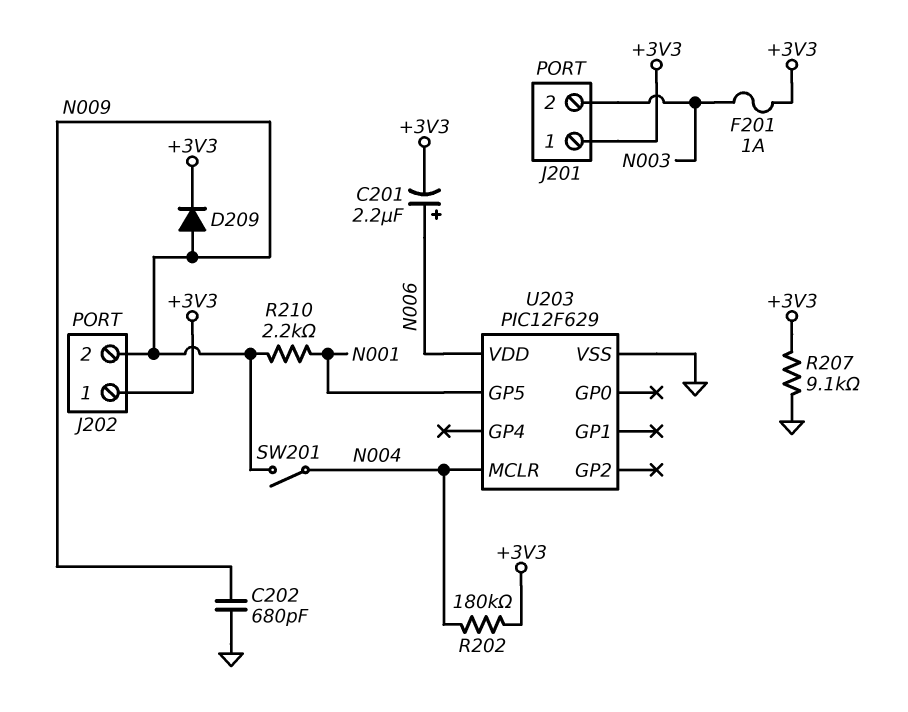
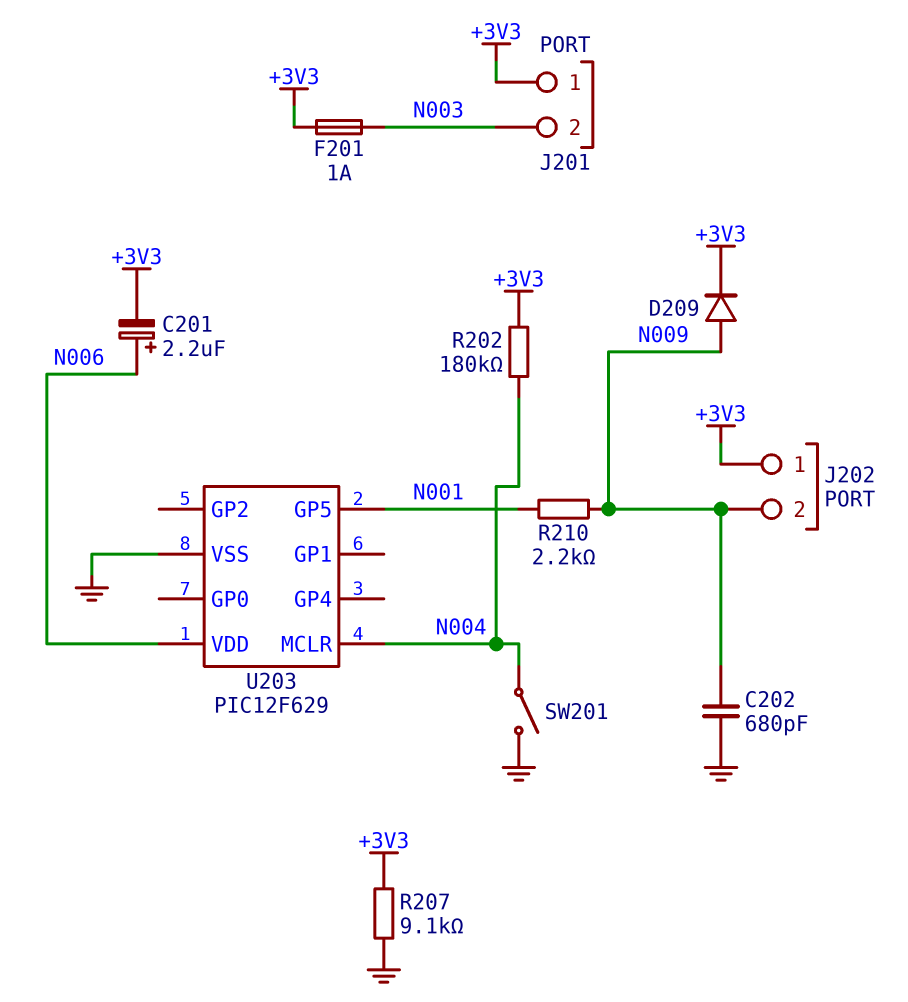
SW201: switch (N004, N009) -> switch (GND, N004)

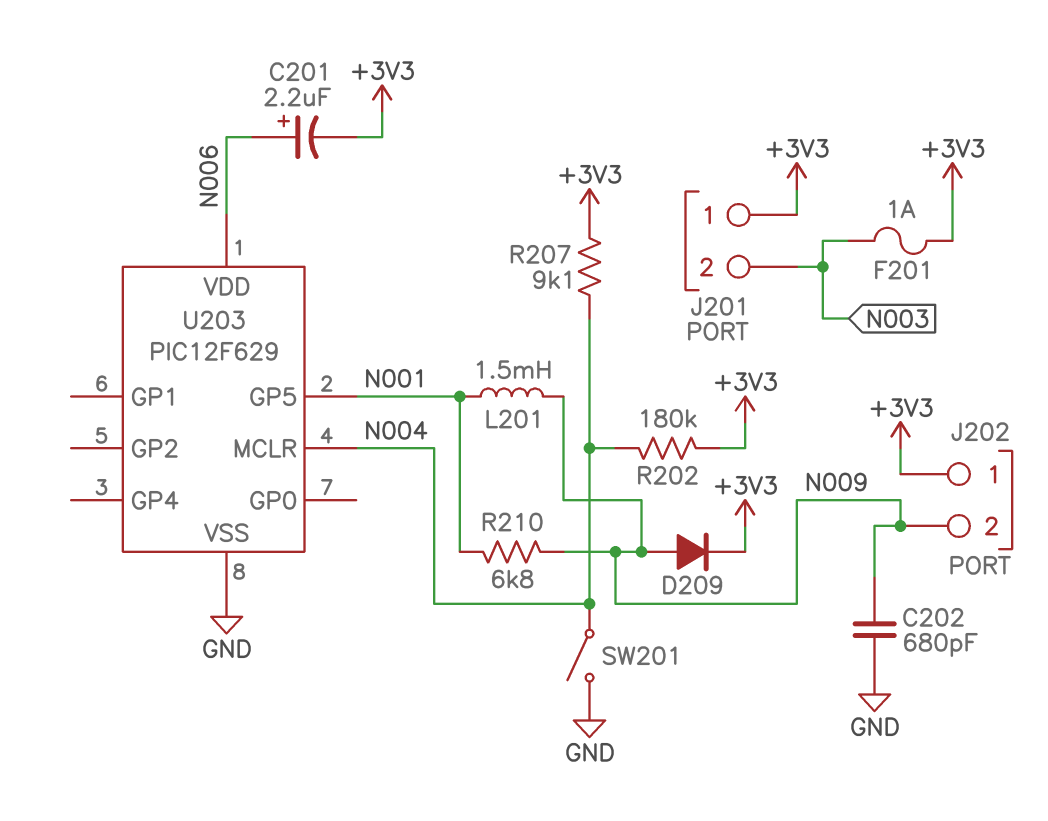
L201: none -> 1.5mH (N001, N009)
R207: 9.1k (+3V3, GND) -> 9.1k (+3V3, N004)
R210: 2.2k (N001, N009) -> 6.8k (N001, N009)

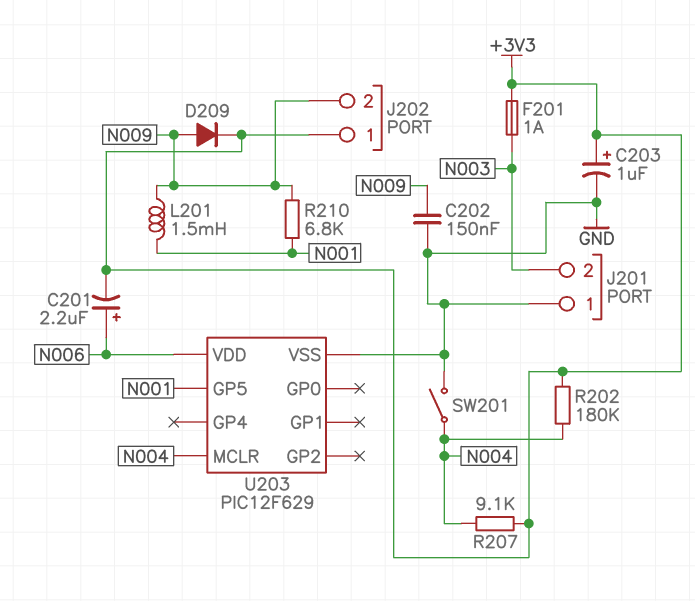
C202: 680pF (GND, N009) -> 150nF (GND, N009)
C203: none -> 1uF (plus +3V3, minus GND)
J201 pin 1: +3V3 -> GND

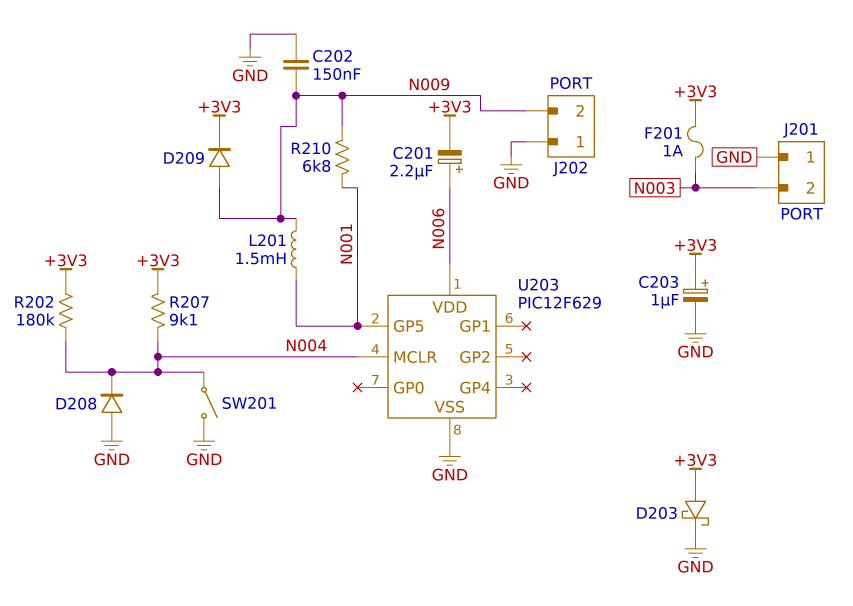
D203: none -> schottky (A +3V3, K GND)
D208: none -> diode (A GND, K N004)
J202 pin 1: +3V3 -> GND

